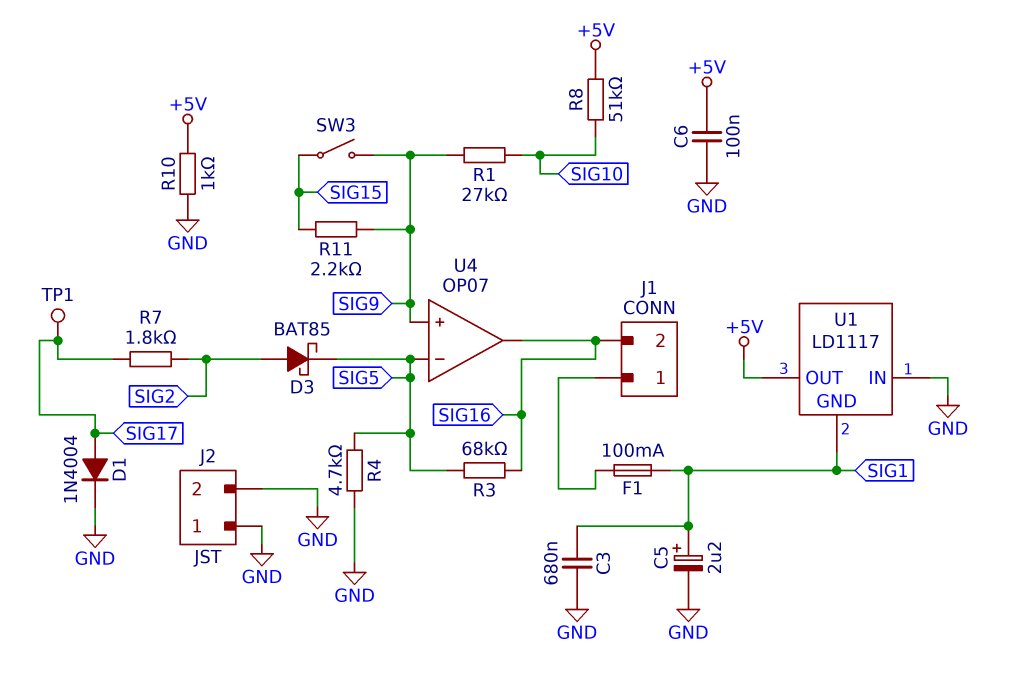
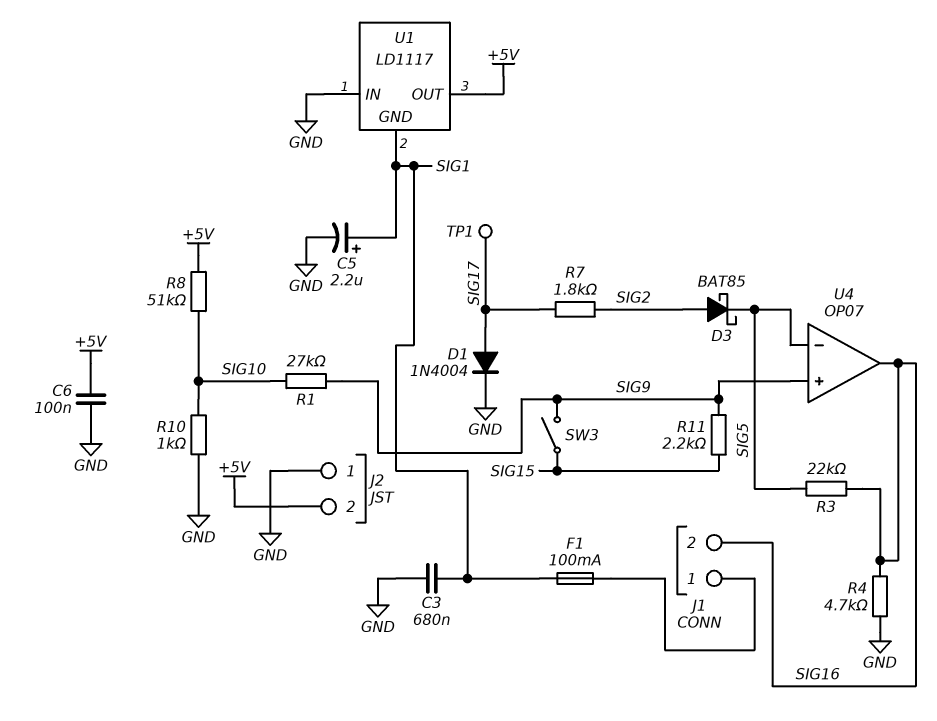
J2 pin 2: GND -> +5V
R3: 68k (SIG5, SIG16) -> 22k (SIG5, SIG16)
R4: 4.7k (GND, SIG5) -> 4.7k (GND, SIG16)
R10: 1k (+5V, GND) -> 1k (GND, SIG10)

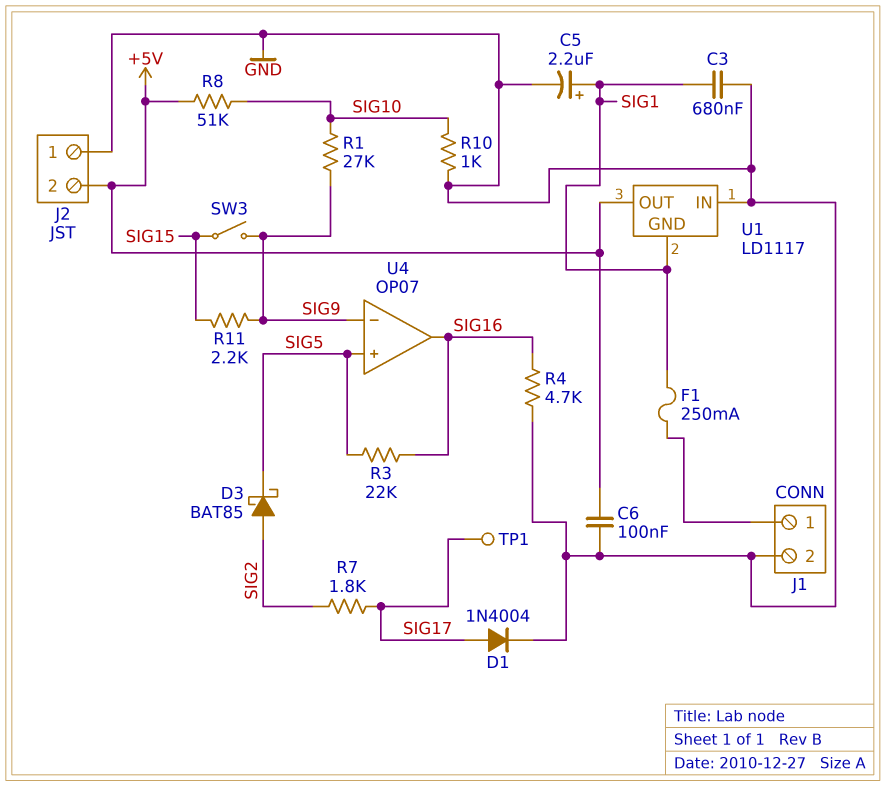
F1: 100mA (J1/1, SIG1) -> 250mA (J1/1, SIG1)
J1 pin 2: SIG16 -> GND
U4 pin in+: SIG9 -> SIG5
U4 pin in-: SIG5 -> SIG9

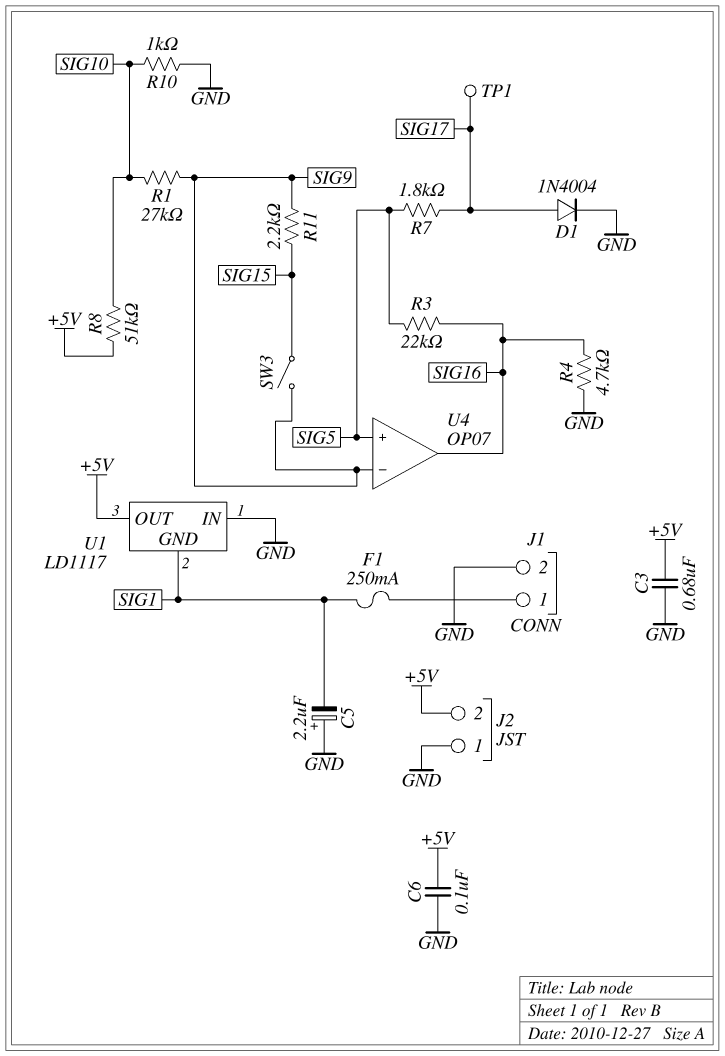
C3: 680nF (GND, SIG1) -> 680nF (+5V, GND)
C5: 2.2uF (plus SIG1, minus GND) -> 2.2uF (plus GND, minus SIG1)
D3: schottky BAT85 (A SIG2, K SIG5) -> none
R7: 1.8k (SIG2, SIG17) -> 1.8k (SIG5, SIG17)

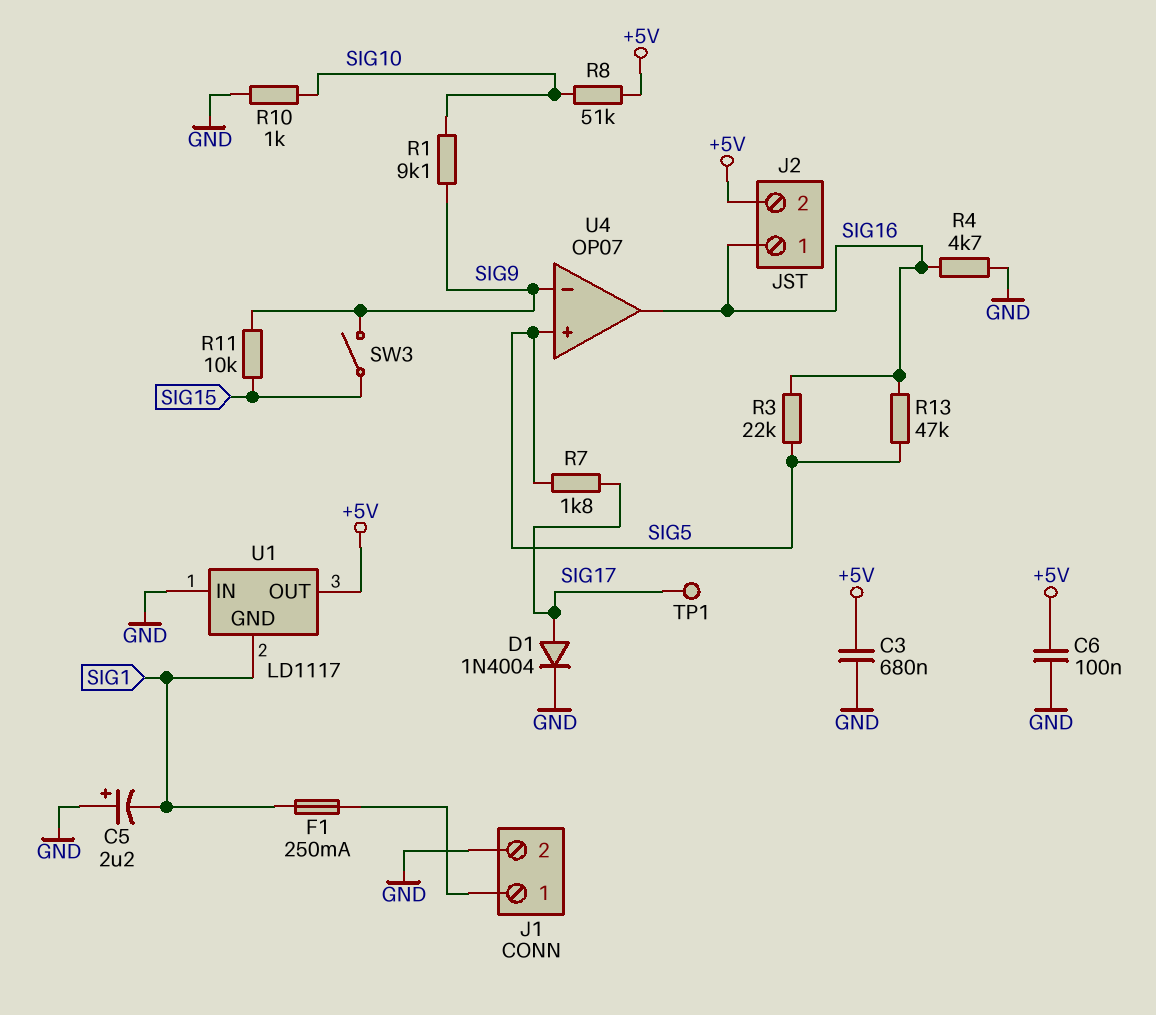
J2 pin 1: GND -> SIG16
R1: 27k (SIG9, SIG10) -> 9.1k (SIG9, SIG10)
R11: 2.2k (SIG9, SIG15) -> 10k (SIG9, SIG15)
R13: none -> 47k (SIG5, SIG16)

